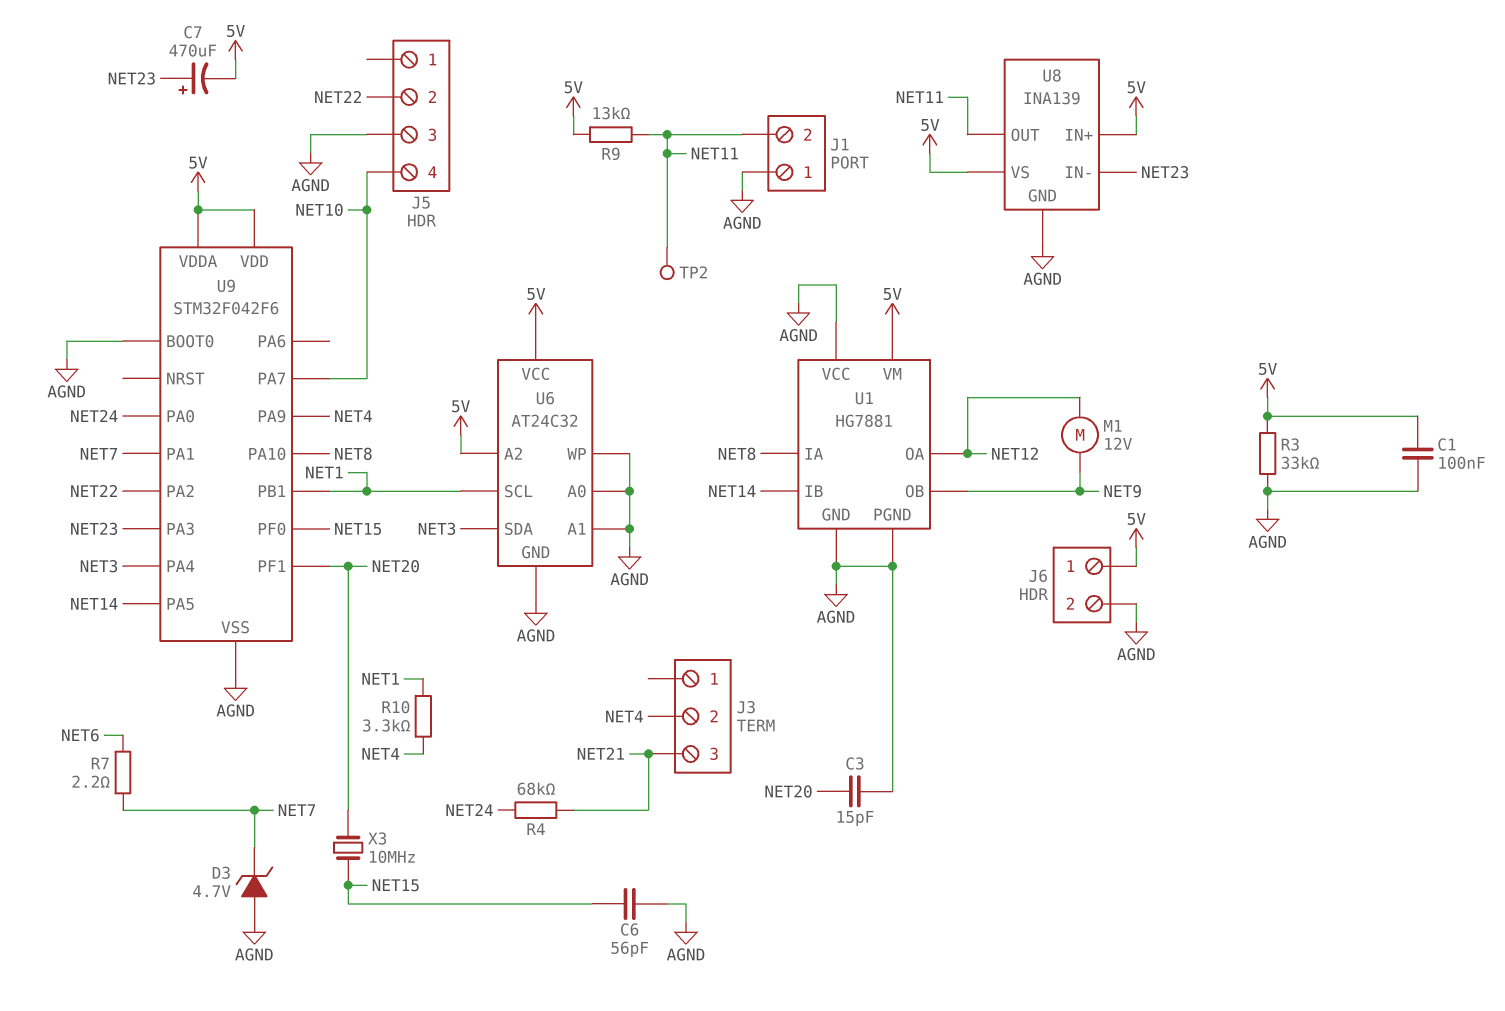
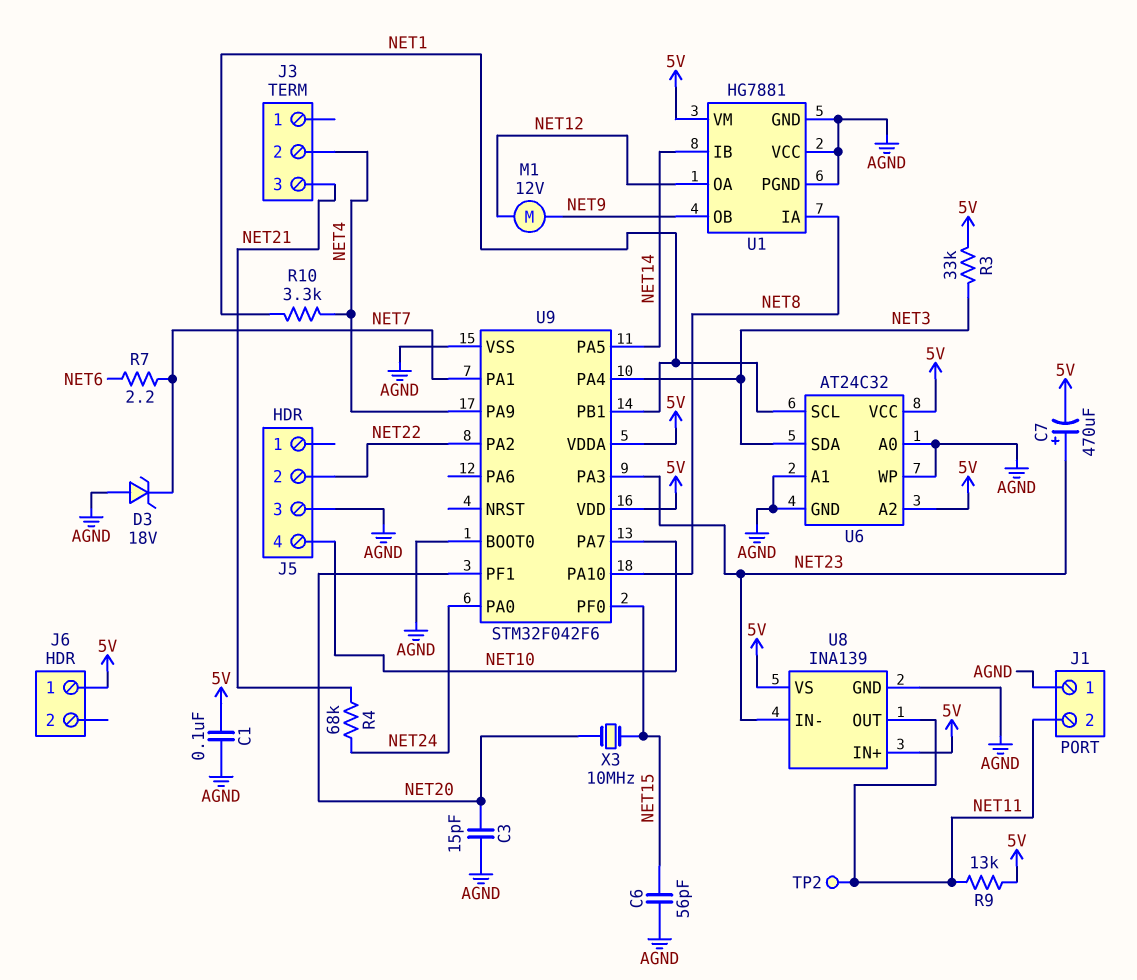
D3: zener 4.7V (A AGND, K NET7) -> zener 18V (A AGND, K NET7)
J6 pin 2: AGND -> none
R3: 33k (5V, AGND) -> 33k (5V, NET3)

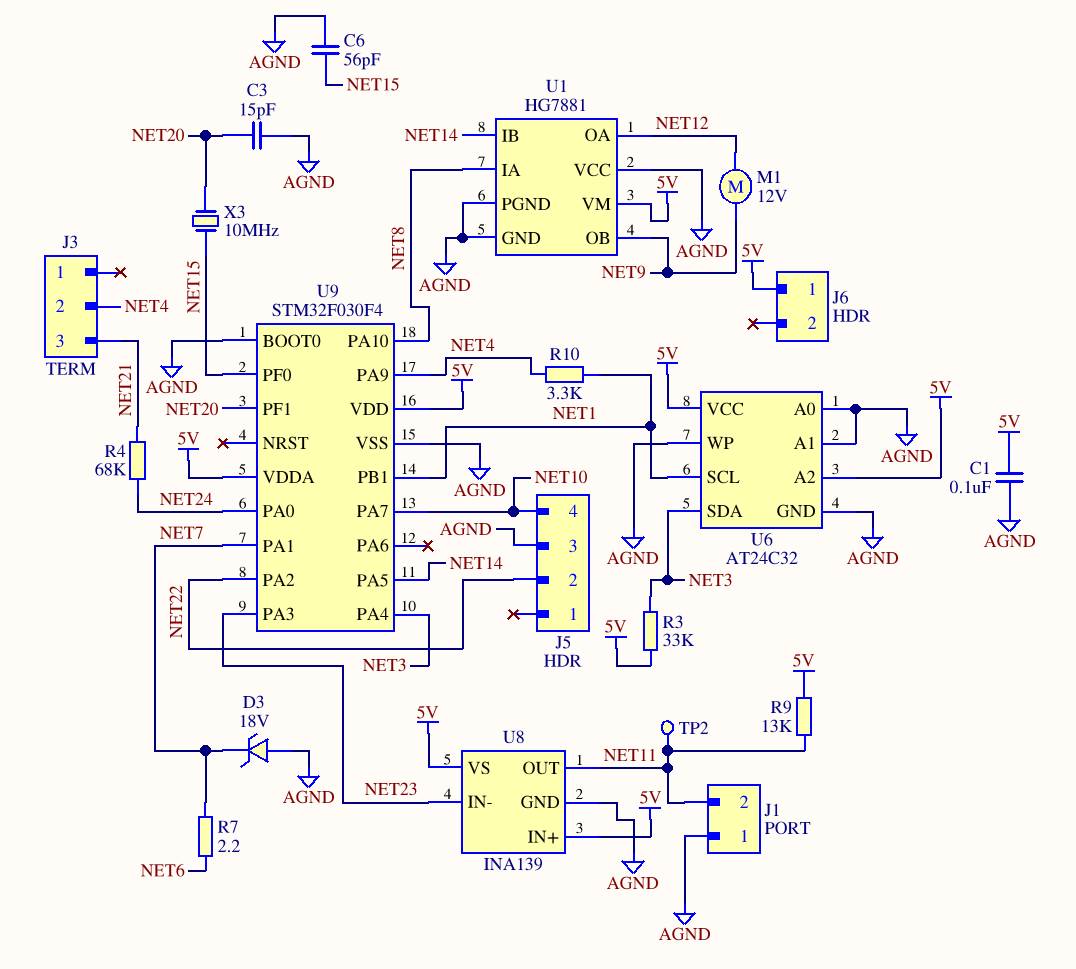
C7: 470uF (plus NET23, minus 5V) -> none
U9: STM32F042F6 -> STM32F030F4

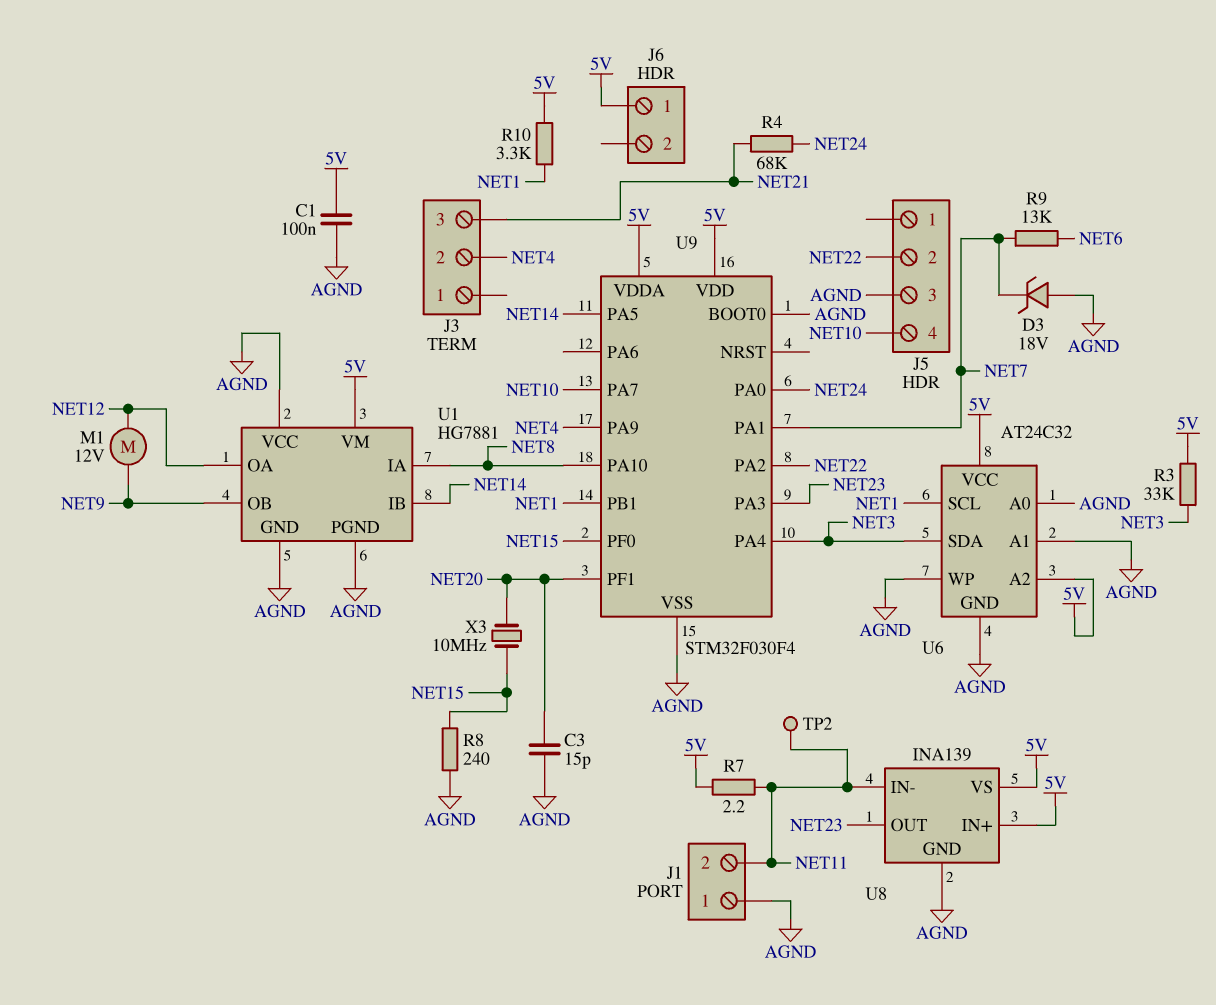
C6: 56pF (AGND, NET15) -> none
R7: 2.2 (NET6, NET7) -> 2.2 (5V, NET11)
R8: none -> 240 (AGND, NET15)
R9: 13k (5V, NET11) -> 13k (NET6, NET7)
R10: 3.3k (NET1, NET4) -> 3.3k (5V, NET1)
U8 pin IN-: NET23 -> NET11
U8 pin OUT: NET11 -> NET23

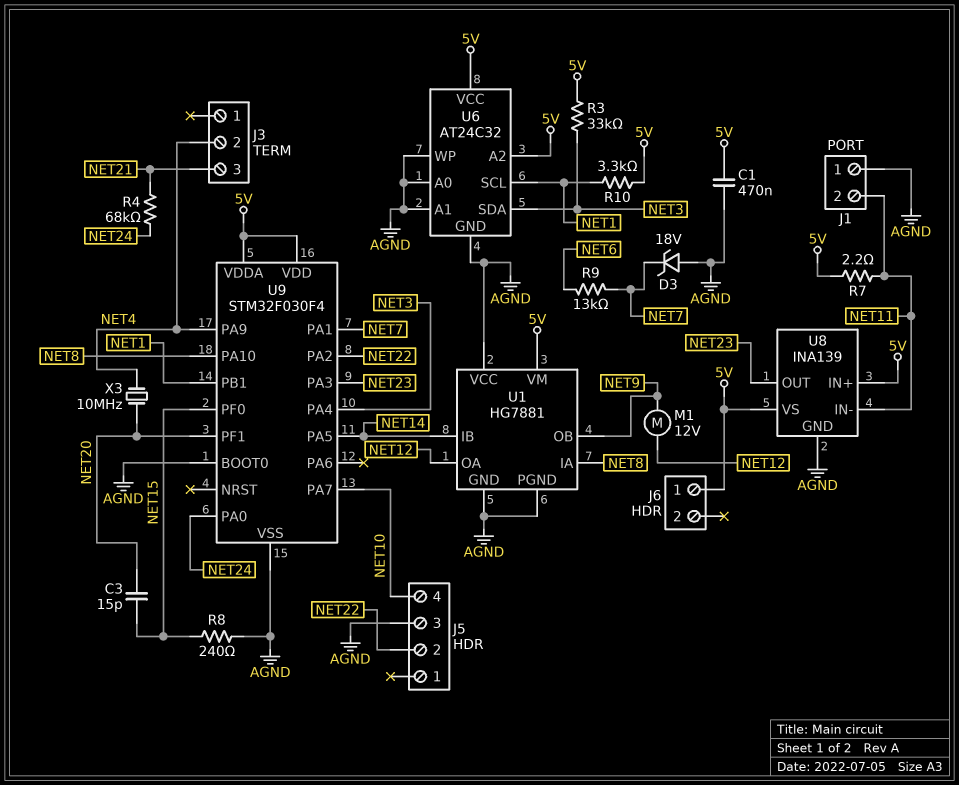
C1: 100nF (5V, AGND) -> 470nF (5V, AGND)
C3: 15pF (AGND, NET20) -> 15pF (NET15, NET20)
TP2: test point (NET11) -> none
X3: 10MHz (NET15, NET20) -> 10MHz (NET4, NET20)

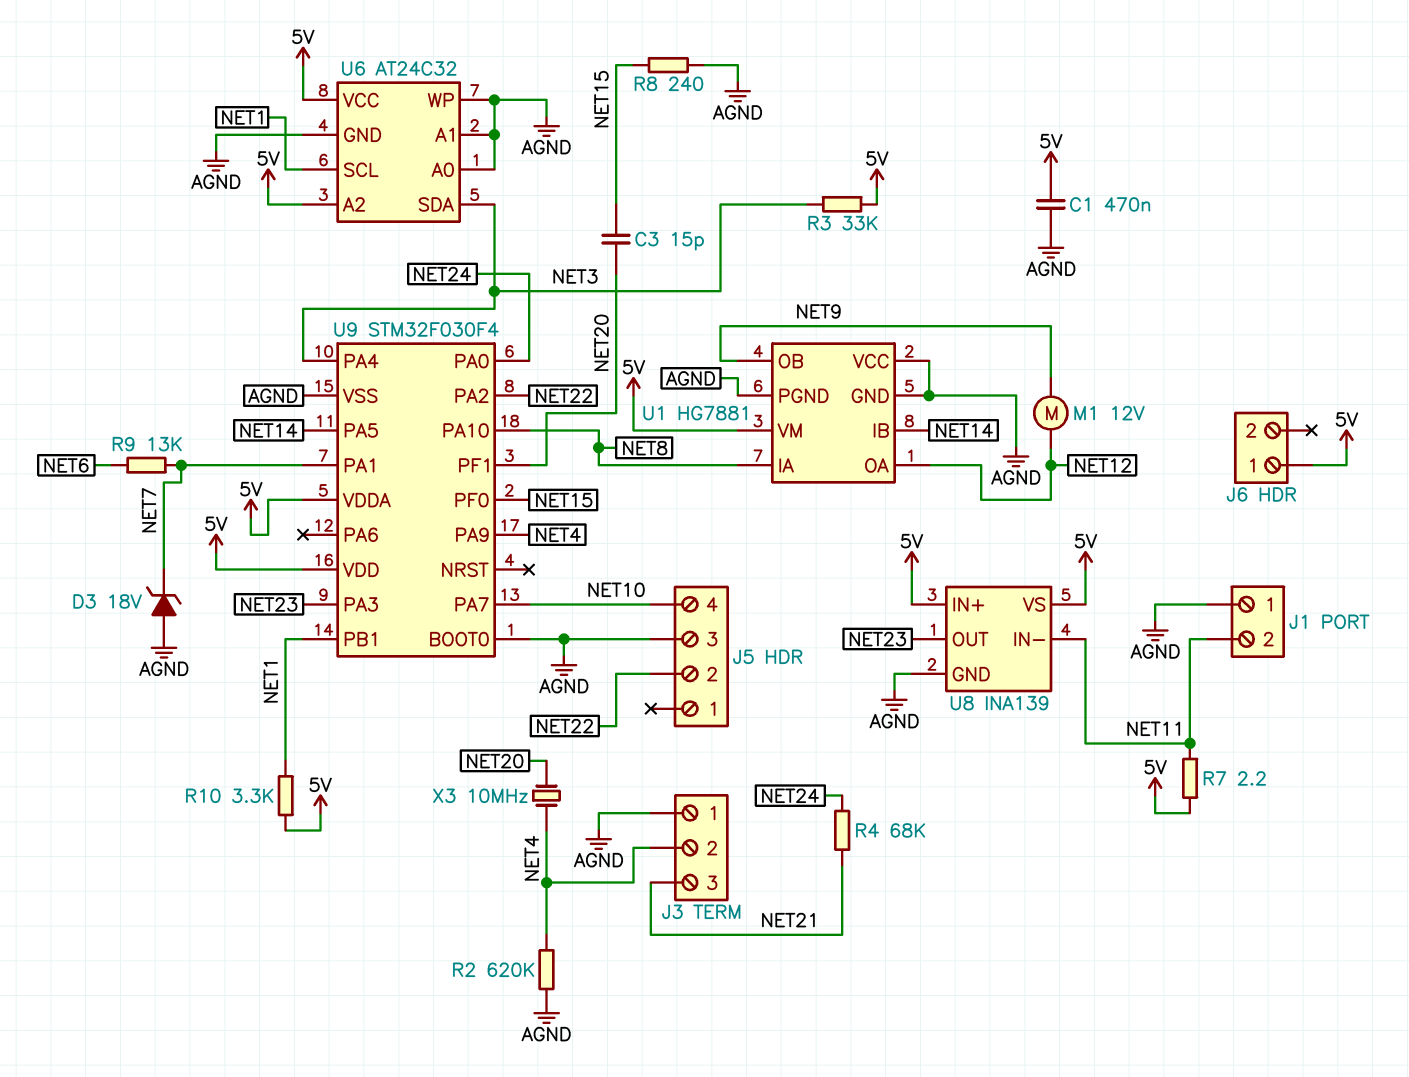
J3 pin 1: none -> AGND
R2: none -> 620k (AGND, NET4)

